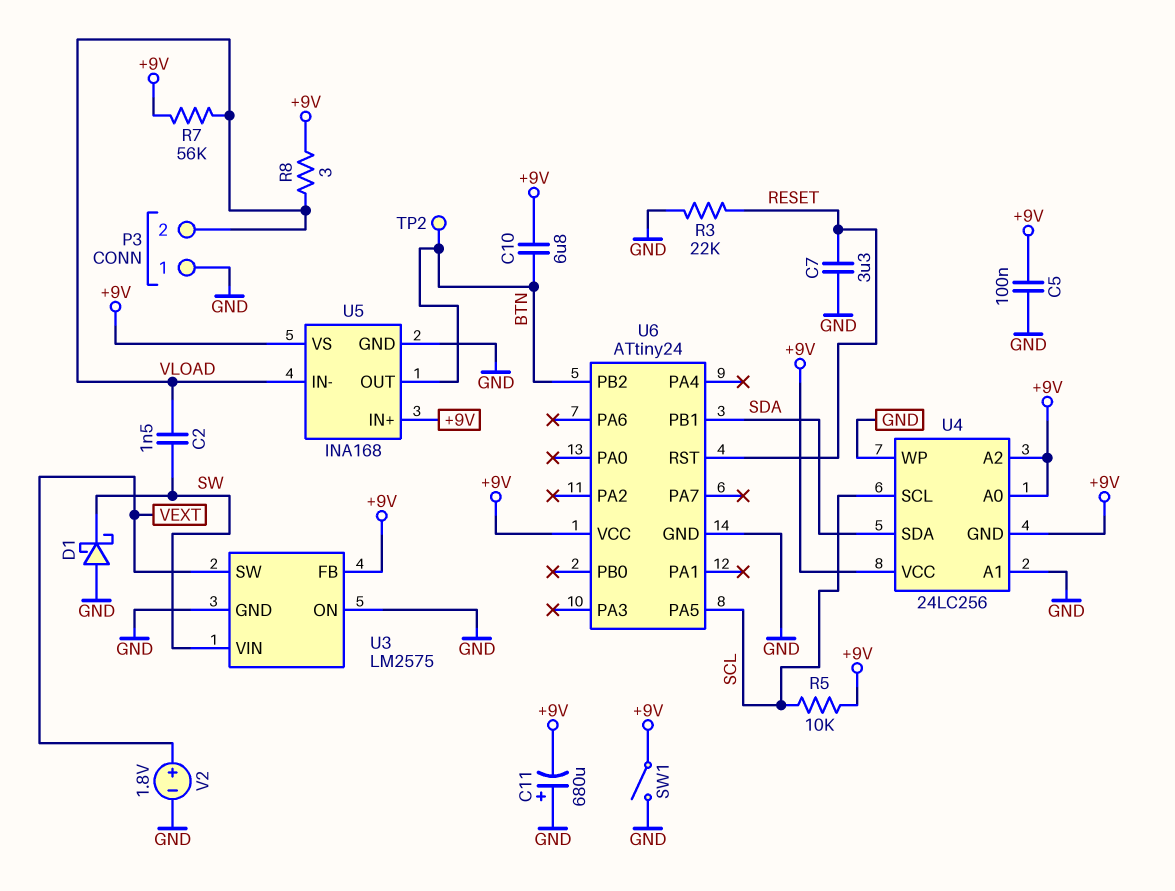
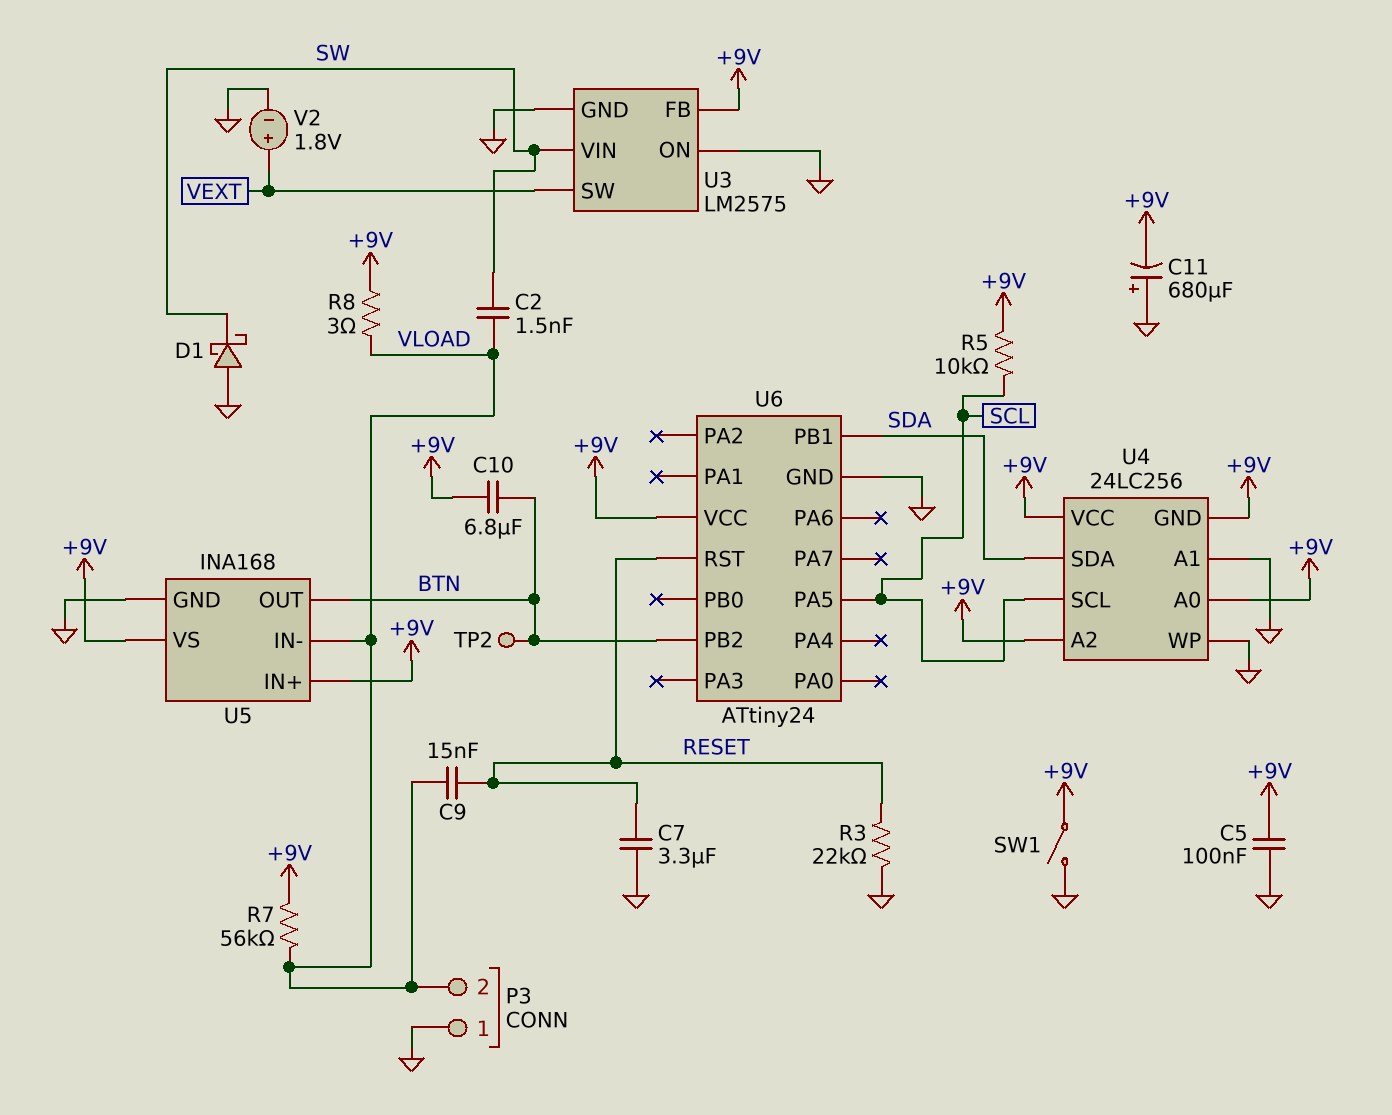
C9: none -> 15nF (RESET, VLOAD)

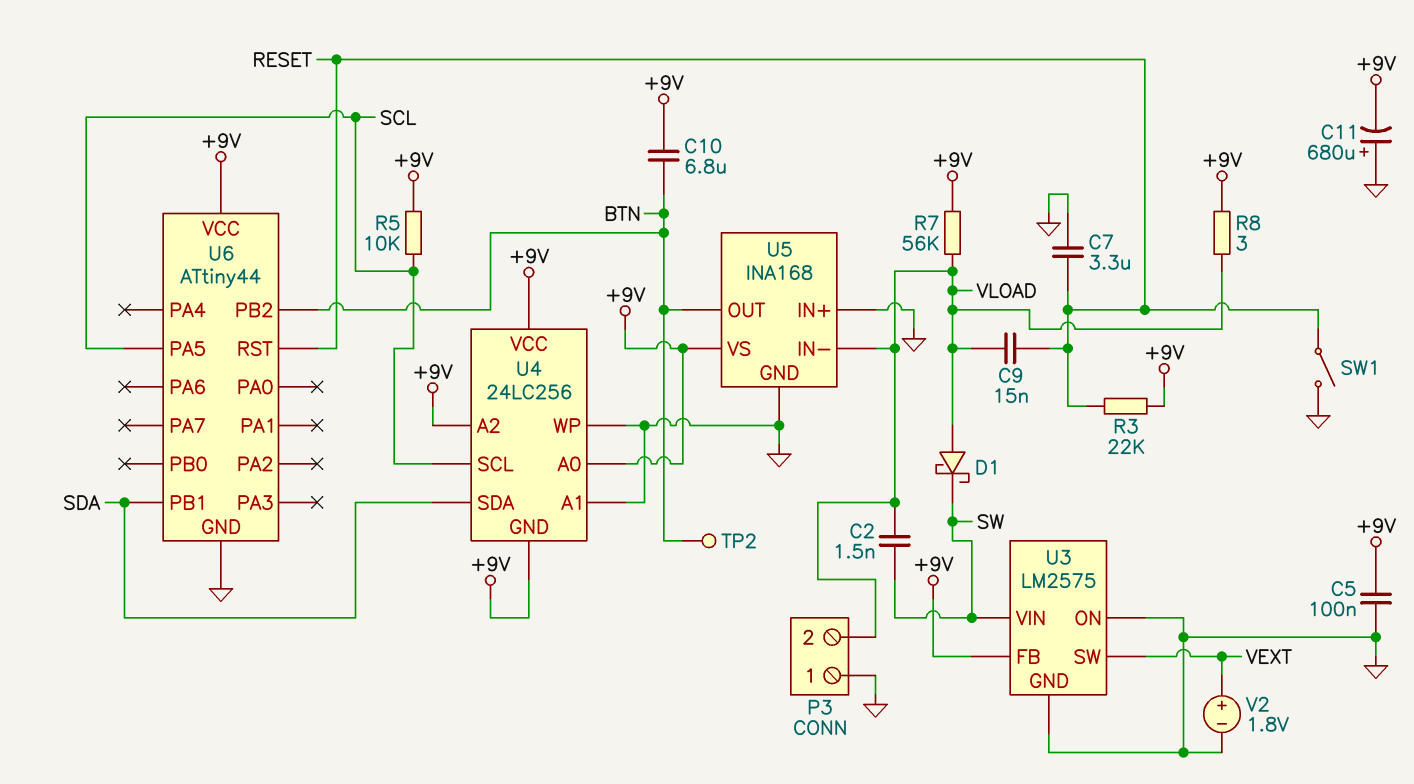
D1: schottky (A GND, K SW) -> schottky (A VLOAD, K SW)
R3: 22k (GND, RESET) -> 22k (+9V, RESET)
SW1: switch (+9V, GND) -> switch (GND, RESET)
U5 pin IN+: +9V -> GND
U6: ATtiny24 -> ATtiny44

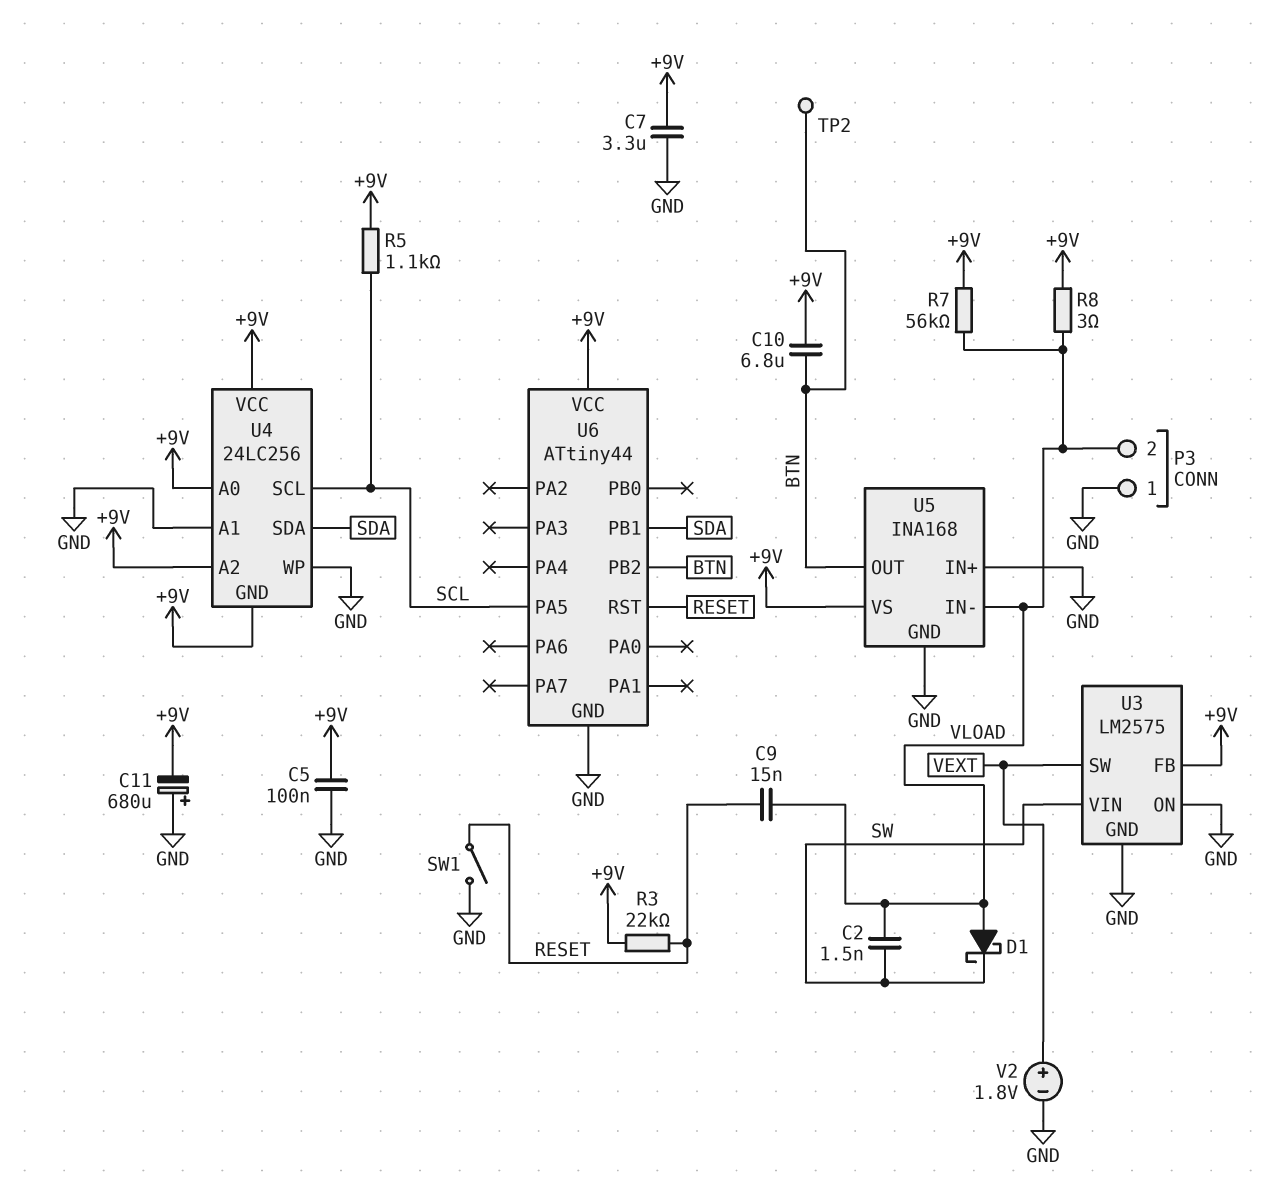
C7: 3.3uF (GND, RESET) -> 3.3uF (+9V, GND)
R5: 10k (+9V, SCL) -> 1.1k (+9V, SCL)

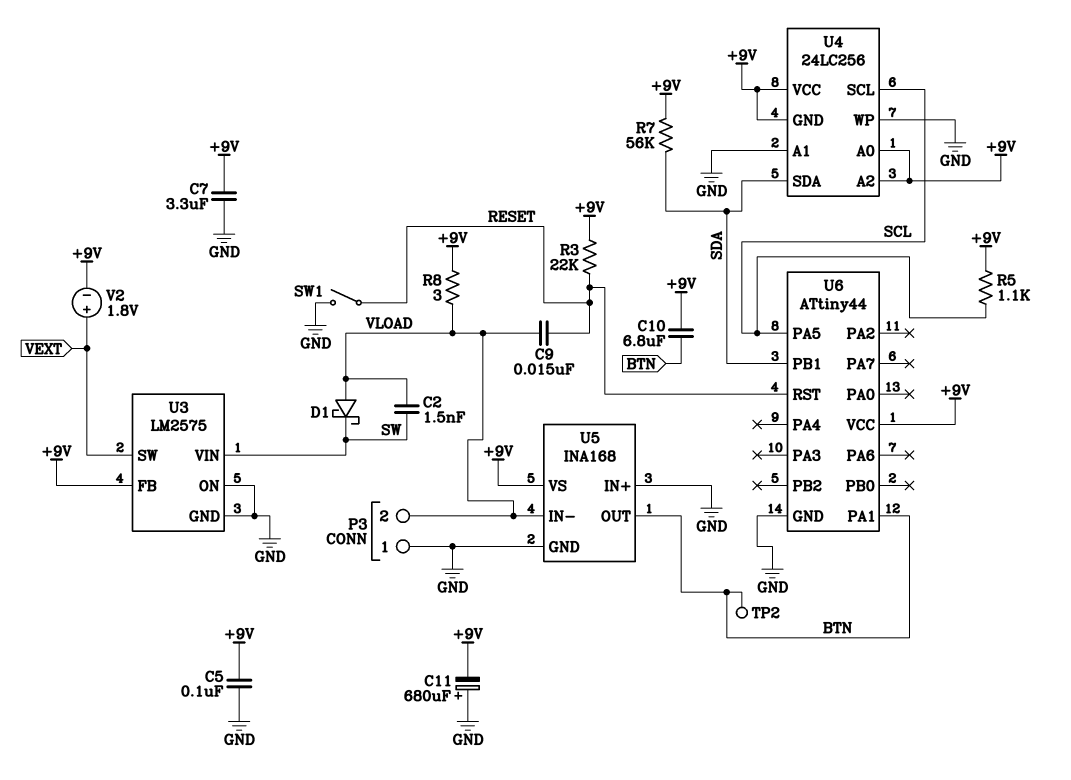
R7: 56k (+9V, VLOAD) -> 56k (+9V, SDA)
U6 pin PA1: none -> BTN
U6 pin PB2: BTN -> none
V2: 1.8V (plus VEXT, minus GND) -> 1.8V (plus VEXT, minus +9V)

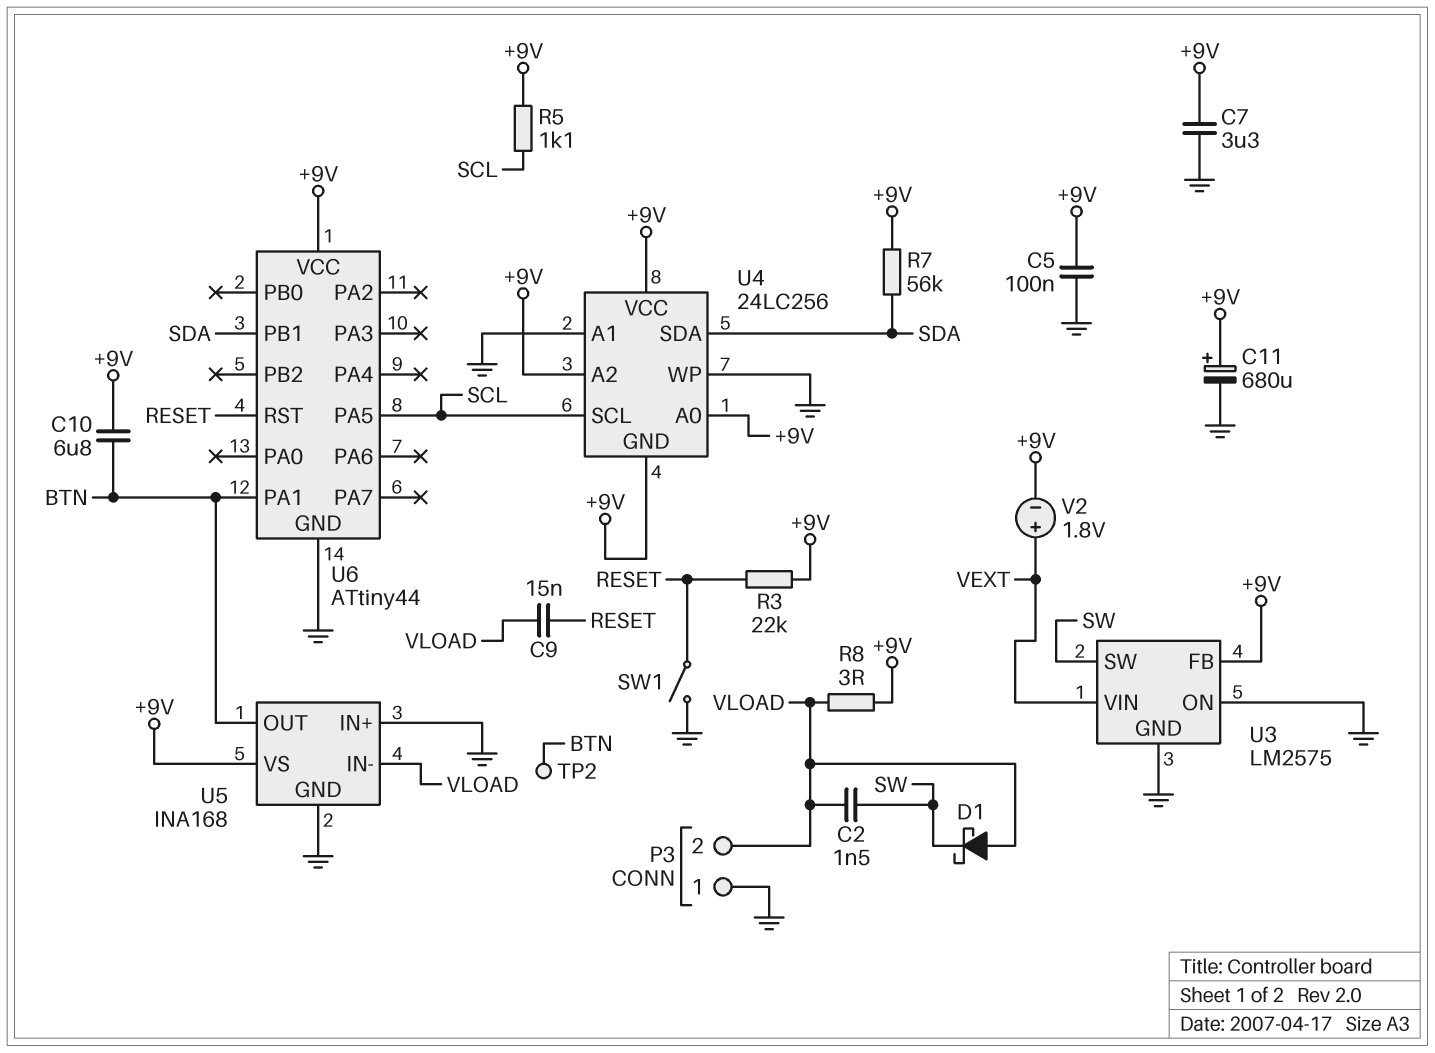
C11: 680uF (plus GND, minus +9V) -> 680uF (plus +9V, minus GND)
U3 pin SW: VEXT -> SW
U3 pin VIN: SW -> VEXT

